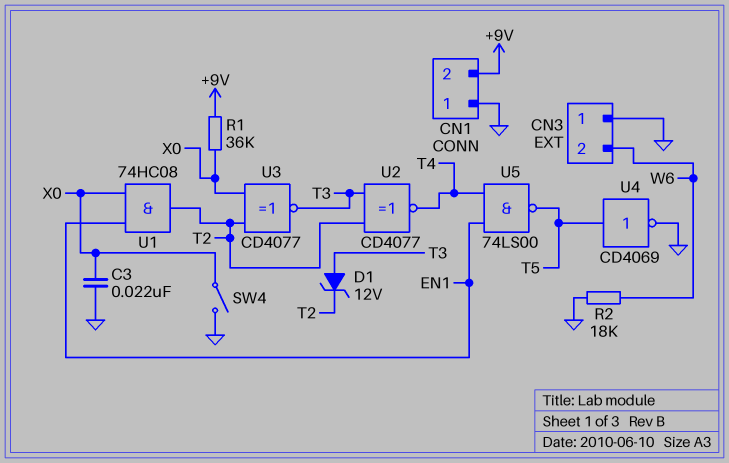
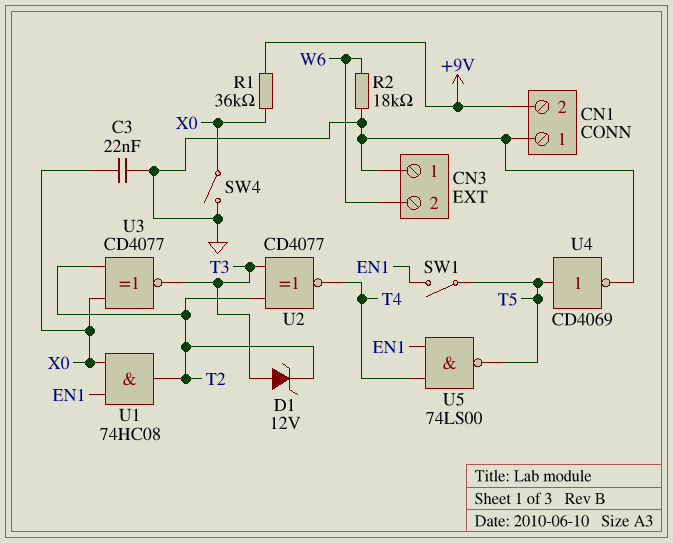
SW1: none -> switch (EN1, T5)

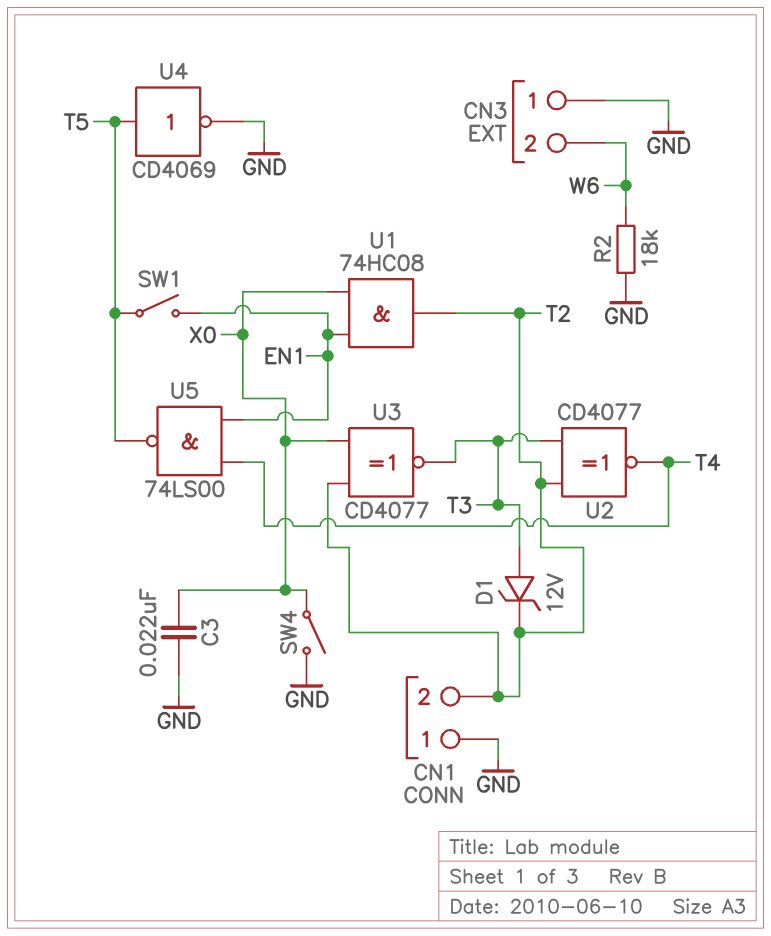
CN1 pin 2: +9V -> T2
R1: 36k (+9V, X0) -> none

